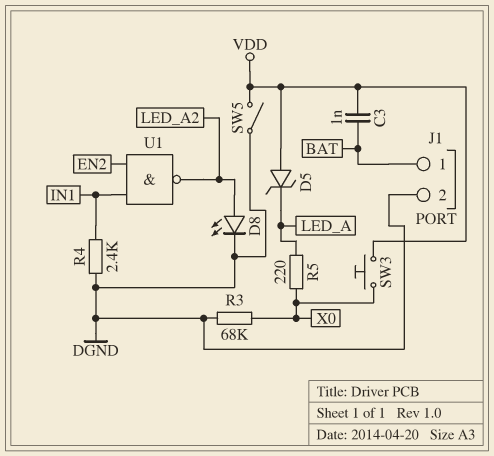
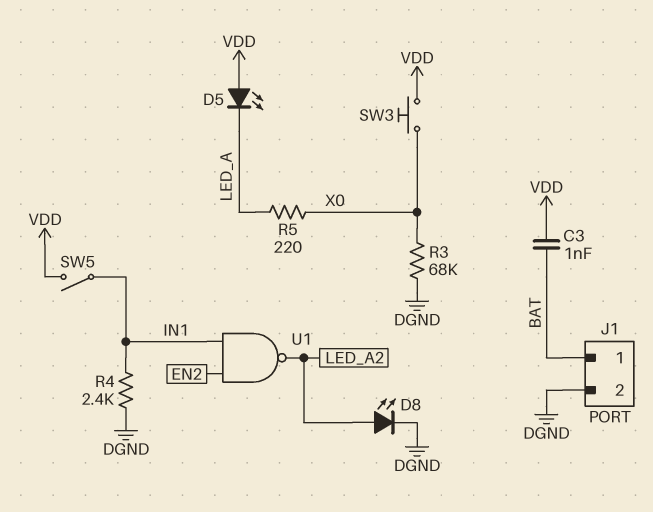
D5: zener (A VDD, K LED_A) -> LED (A VDD, K LED_A)
SW5: switch (DGND, VDD) -> switch (IN1, VDD)

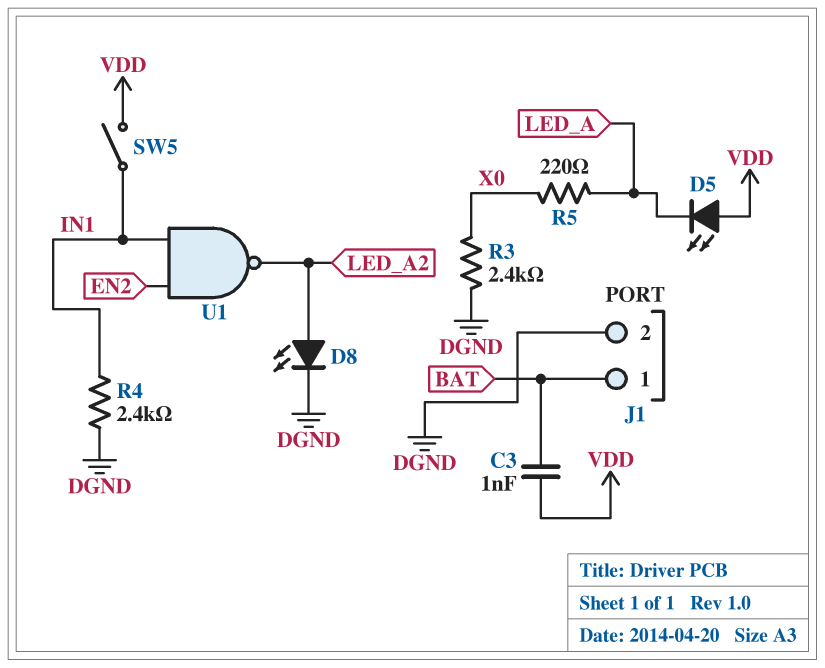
R3: 68k (DGND, X0) -> 2.4k (DGND, X0)
SW3: button (VDD, X0) -> none

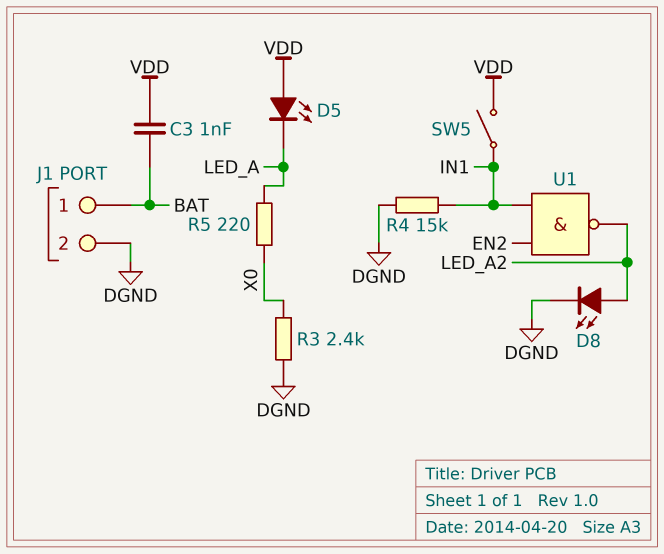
R4: 2.4k (DGND, IN1) -> 15k (DGND, IN1)

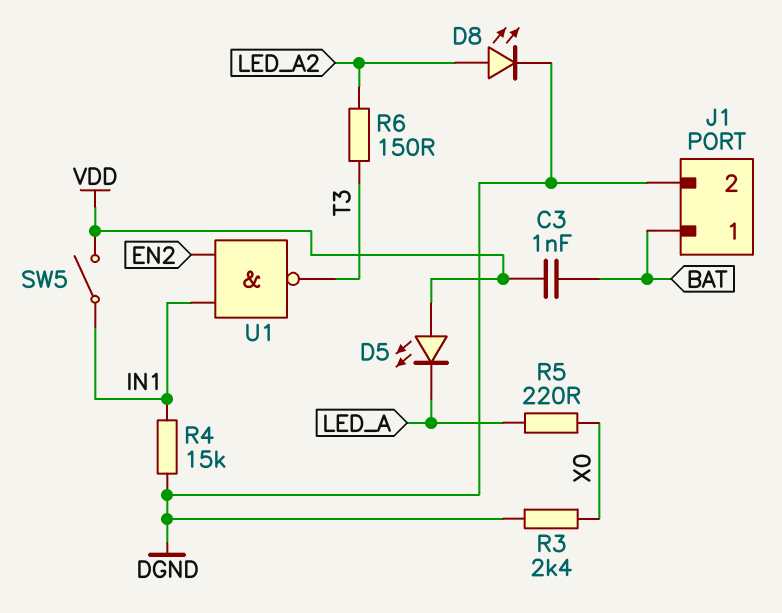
R6: none -> 150 (LED_A2, T3)
U1: NAND (in EN2, in IN1, out LED_A2) -> NAND (in EN2, in IN1, out T3)

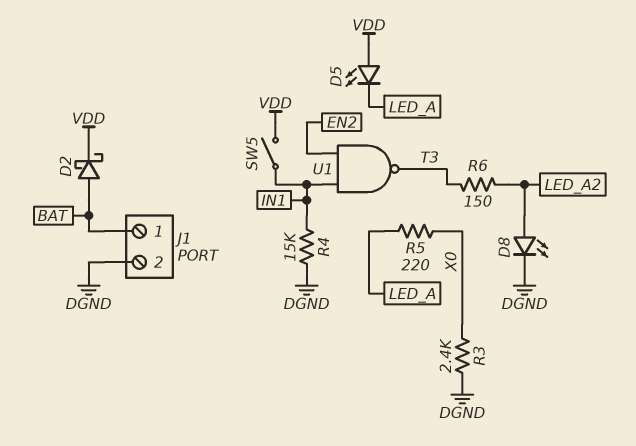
C3: 1nF (BAT, VDD) -> none
D2: none -> schottky (A BAT, K VDD)

